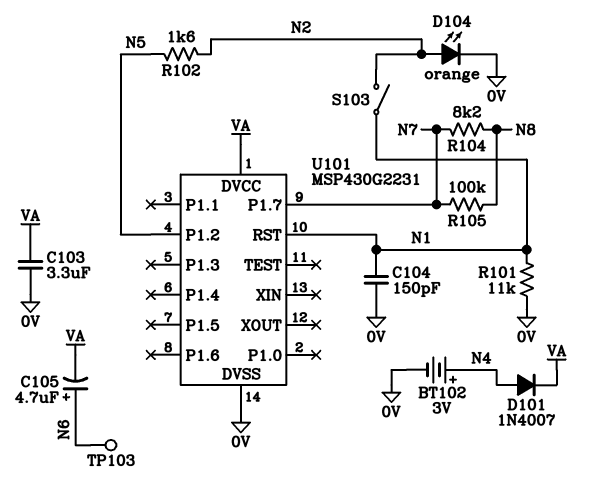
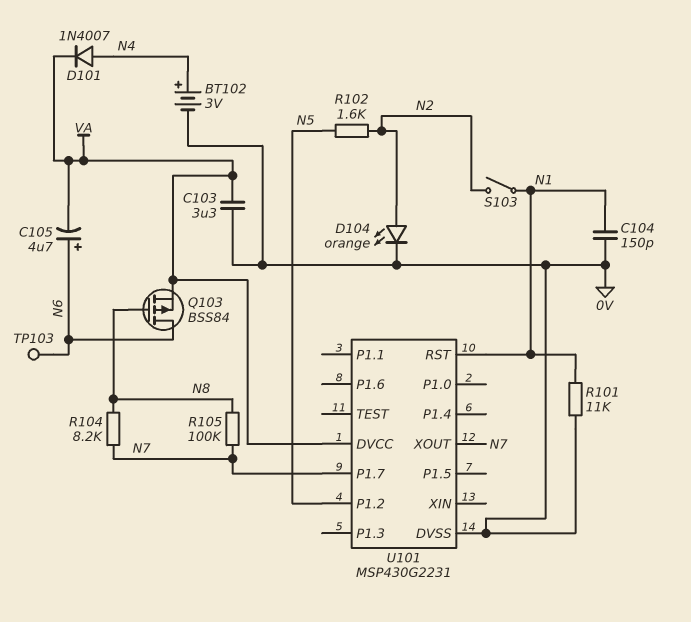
Q103: none -> PMOS BSS84 (G N8, D N6, S VA)
U101 pin XOUT: none -> N7

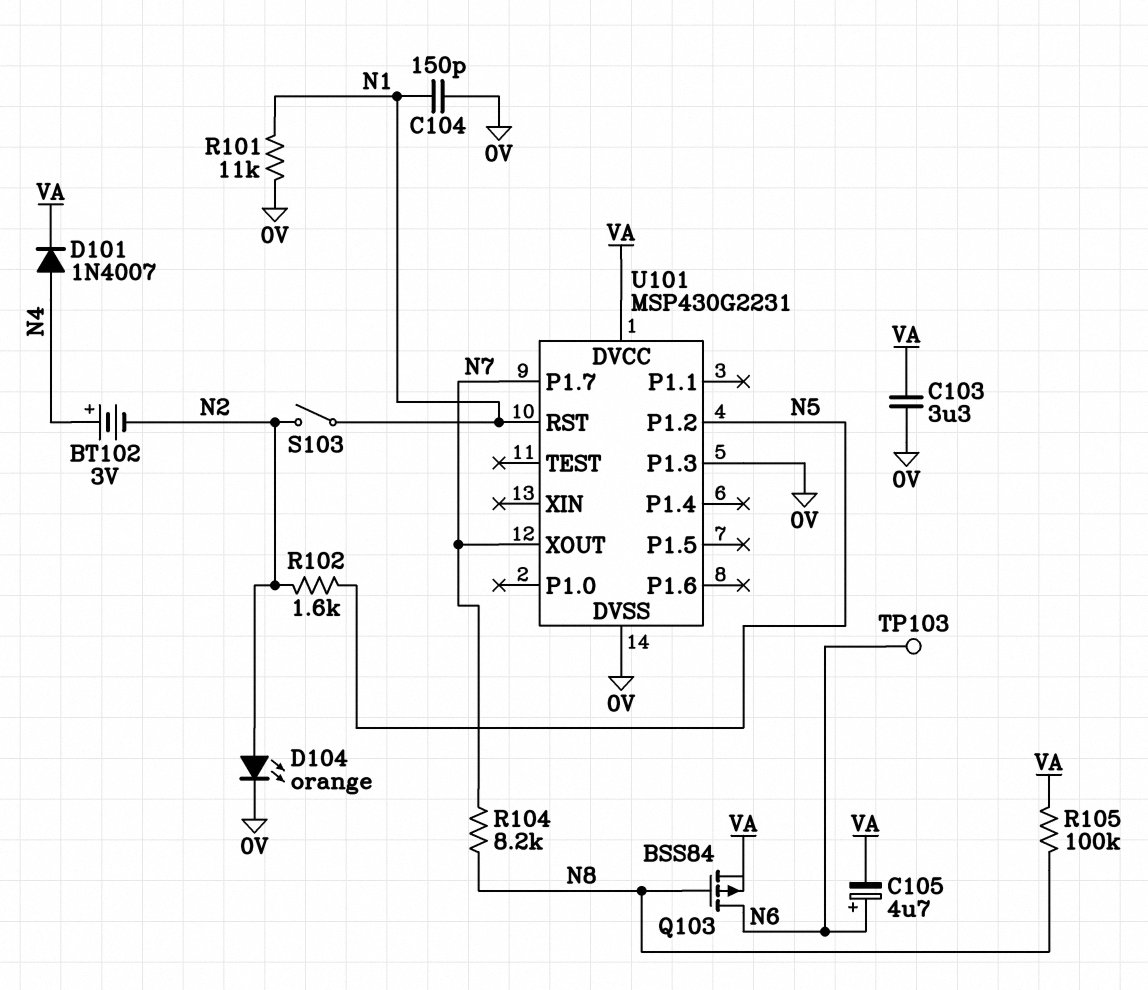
BT102: 3V (plus N4, minus 0V) -> 3V (plus N4, minus N2)
R105: 100k (N7, N8) -> 100k (N8, VA)
U101 pin P1.3: none -> 0V

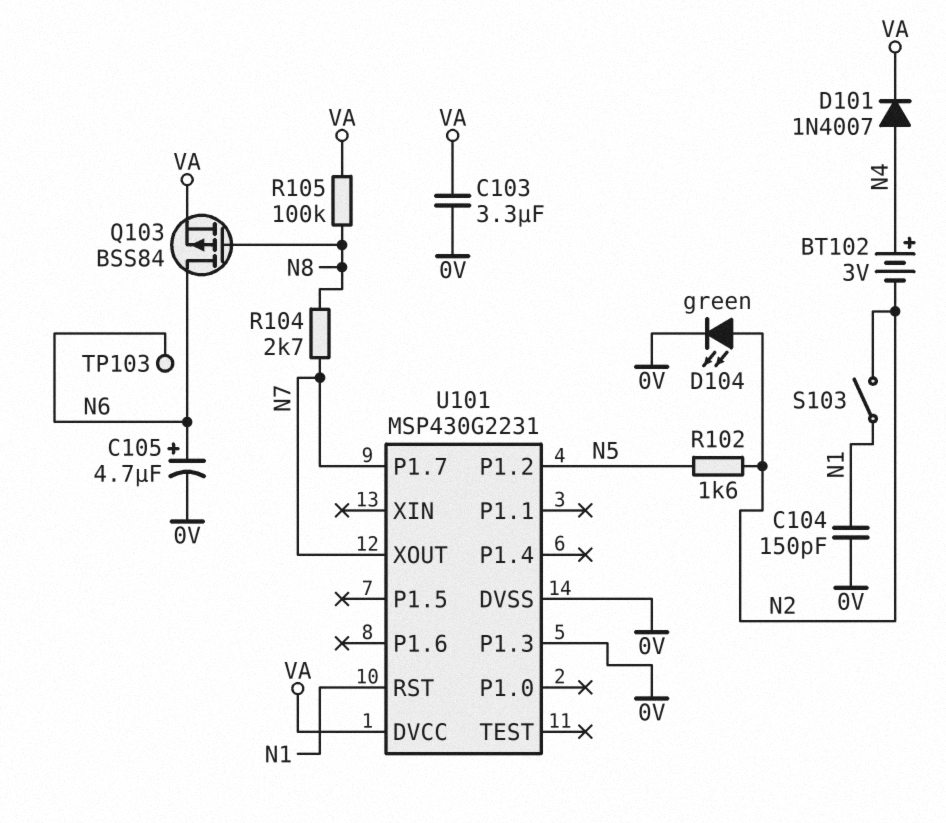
C105: 4.7uF (plus N6, minus VA) -> 4.7uF (plus N6, minus 0V)
D104: LED orange (A N2, K 0V) -> LED green (A N2, K 0V)
R101: 11k (0V, N1) -> none
R104: 8.2k (N7, N8) -> 2.7k (N7, N8)

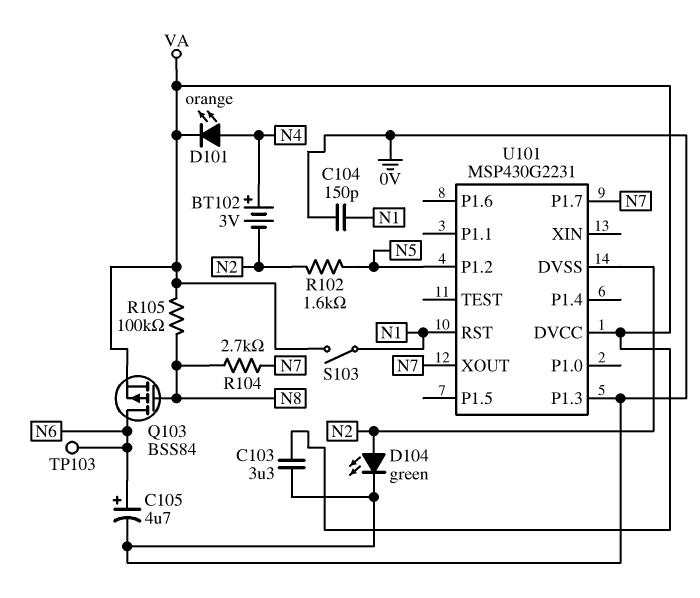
D101: diode 1N4007 (A N4, K VA) -> LED orange (A N4, K VA)
S103: switch (N1, N2) -> switch (N1, VA)
U101 pin DVSS: 0V -> N2

